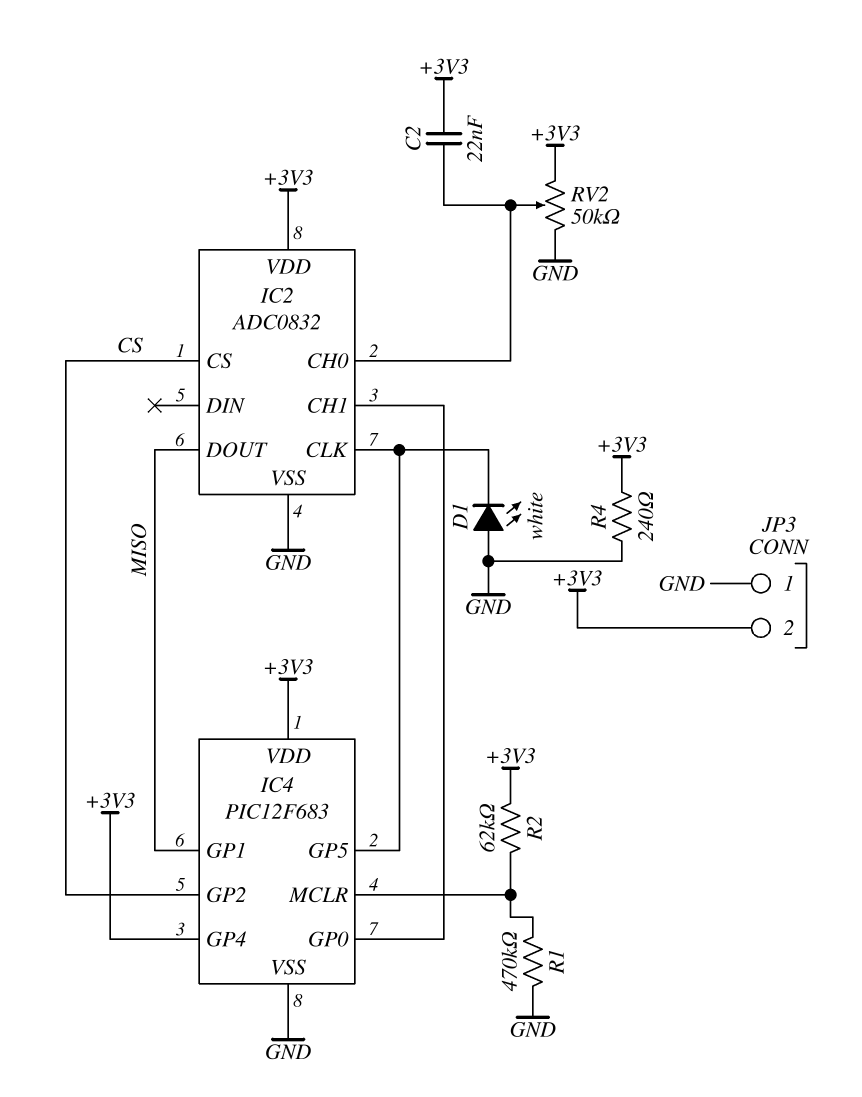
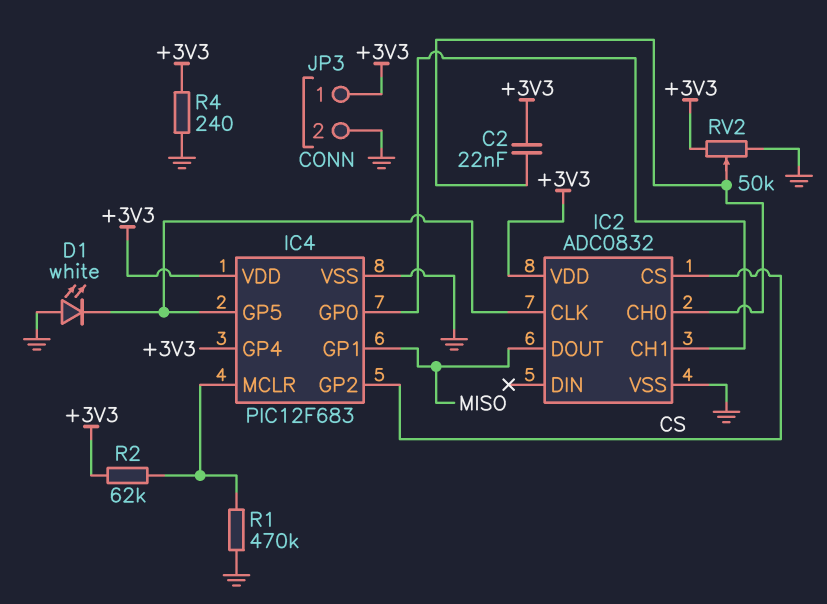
JP3 pin 1: GND -> +3V3
JP3 pin 2: +3V3 -> GND

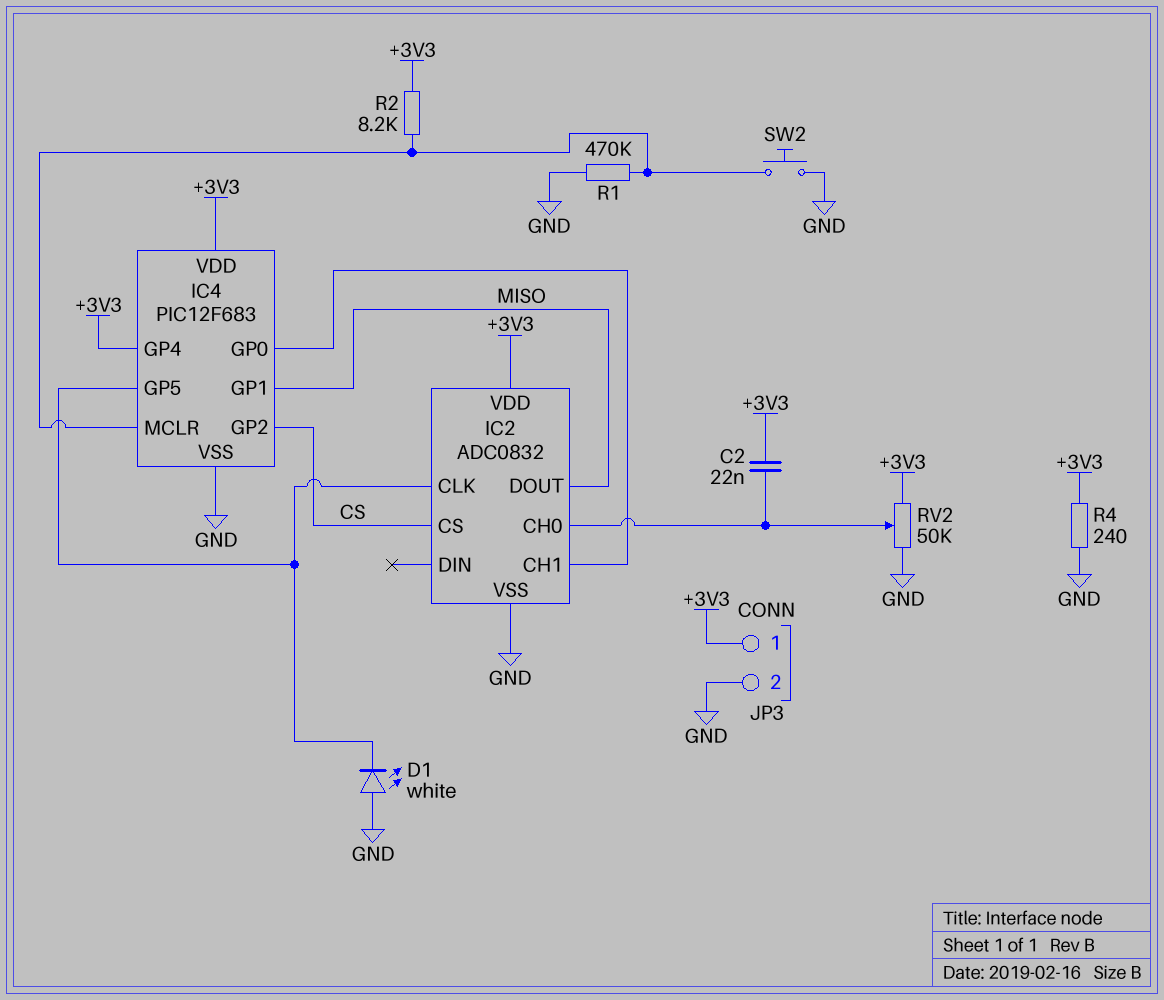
R2: 62k (+3V3, IC4/MCLR) -> 8.2k (+3V3, IC4/MCLR)
SW2: none -> button (GND, IC4/MCLR)

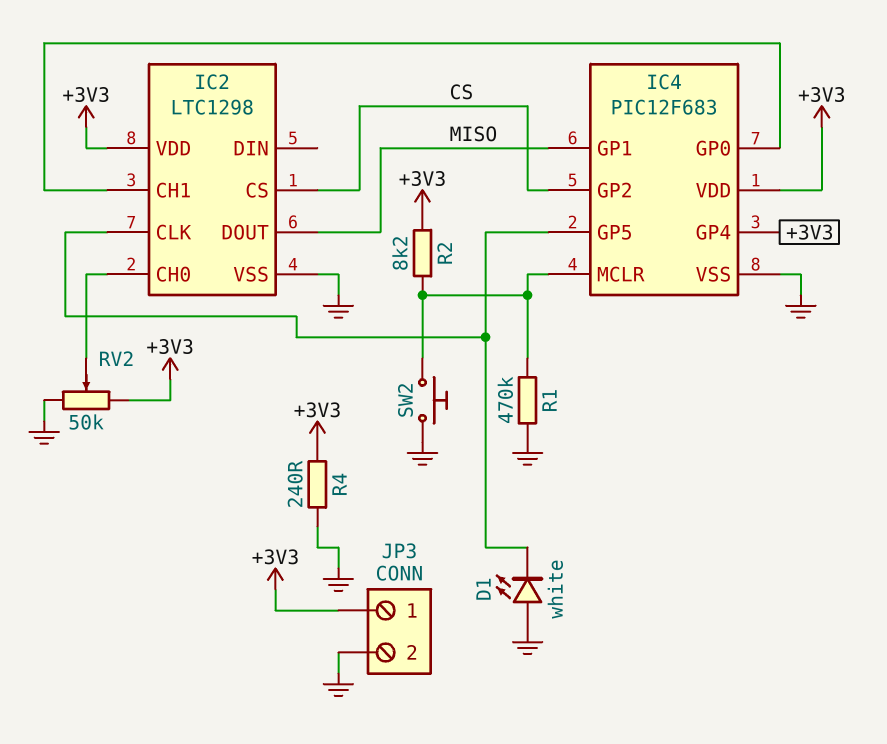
C2: 22nF (+3V3, IC2/CH0) -> none
IC2: ADC0832 -> LTC1298

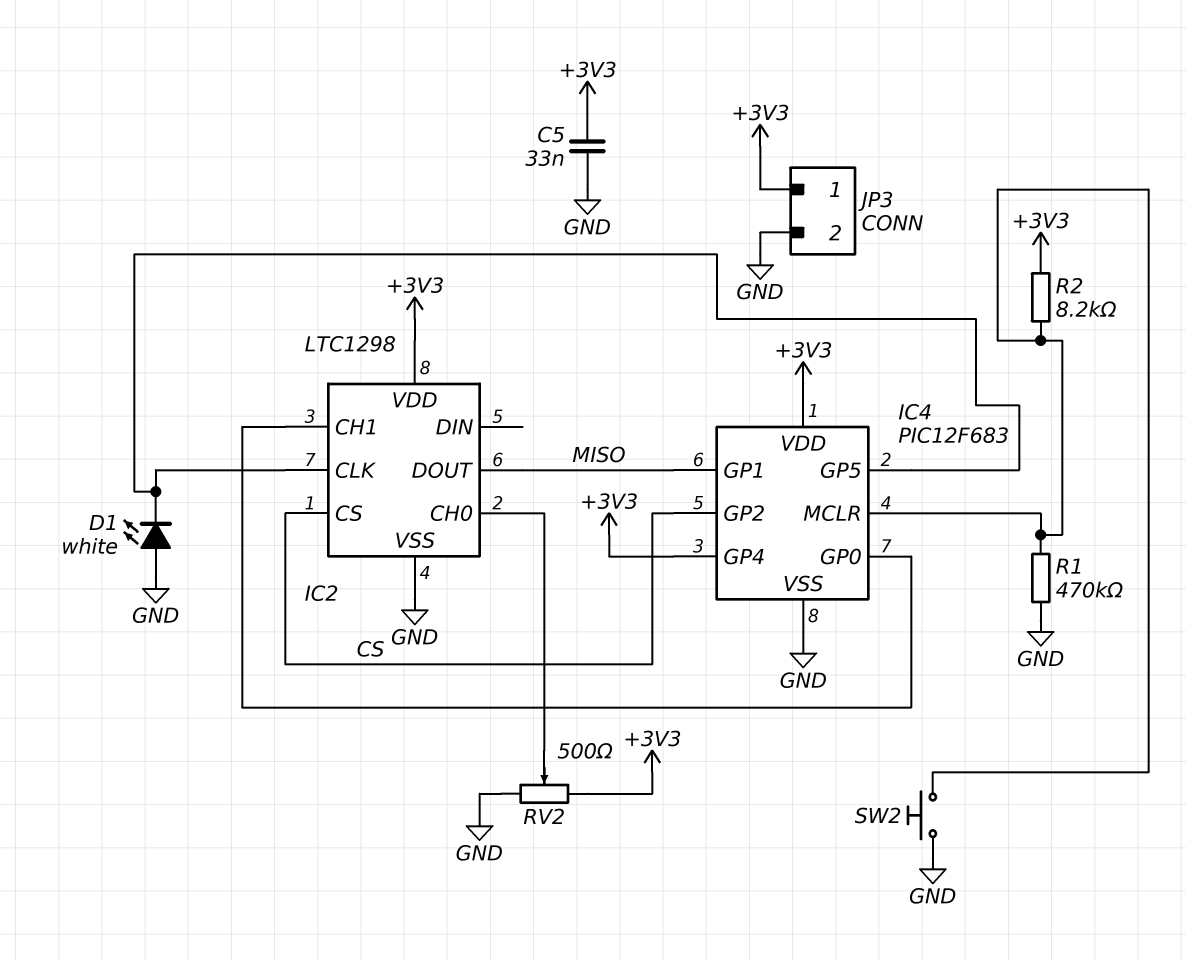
C5: none -> 33nF (+3V3, GND)
R4: 240 (+3V3, GND) -> none
RV2: 50k (+3V3, GND, wiper IC2/CH0) -> 500 (+3V3, GND, wiper IC2/CH0)

